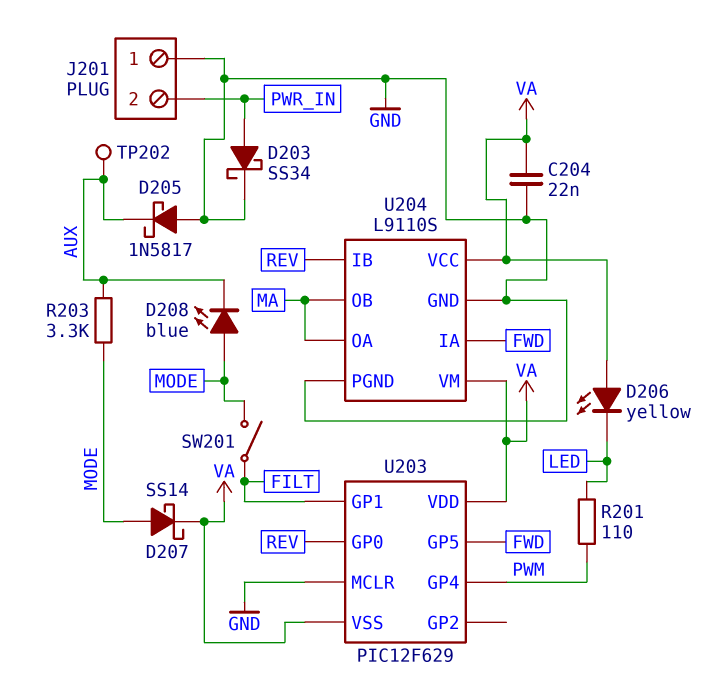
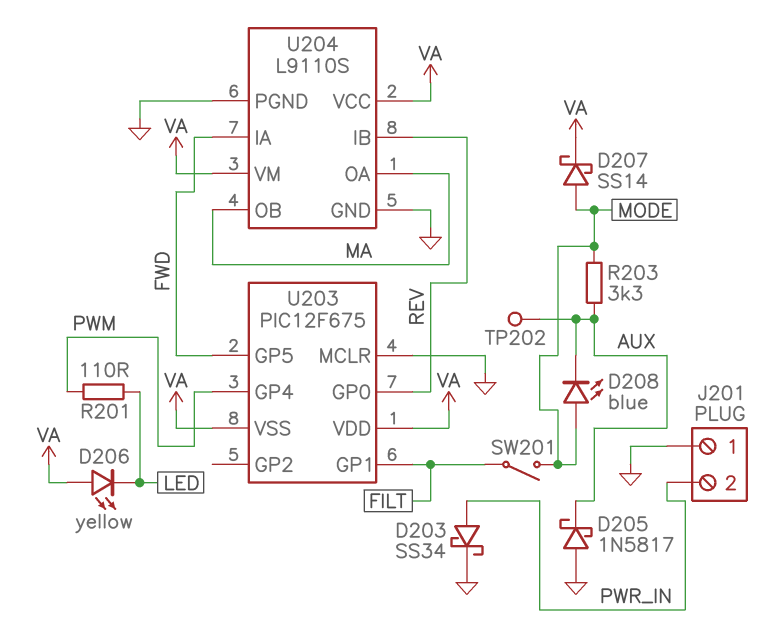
C204: 22nF (GND, VA) -> none
U203: PIC12F629 -> PIC12F675

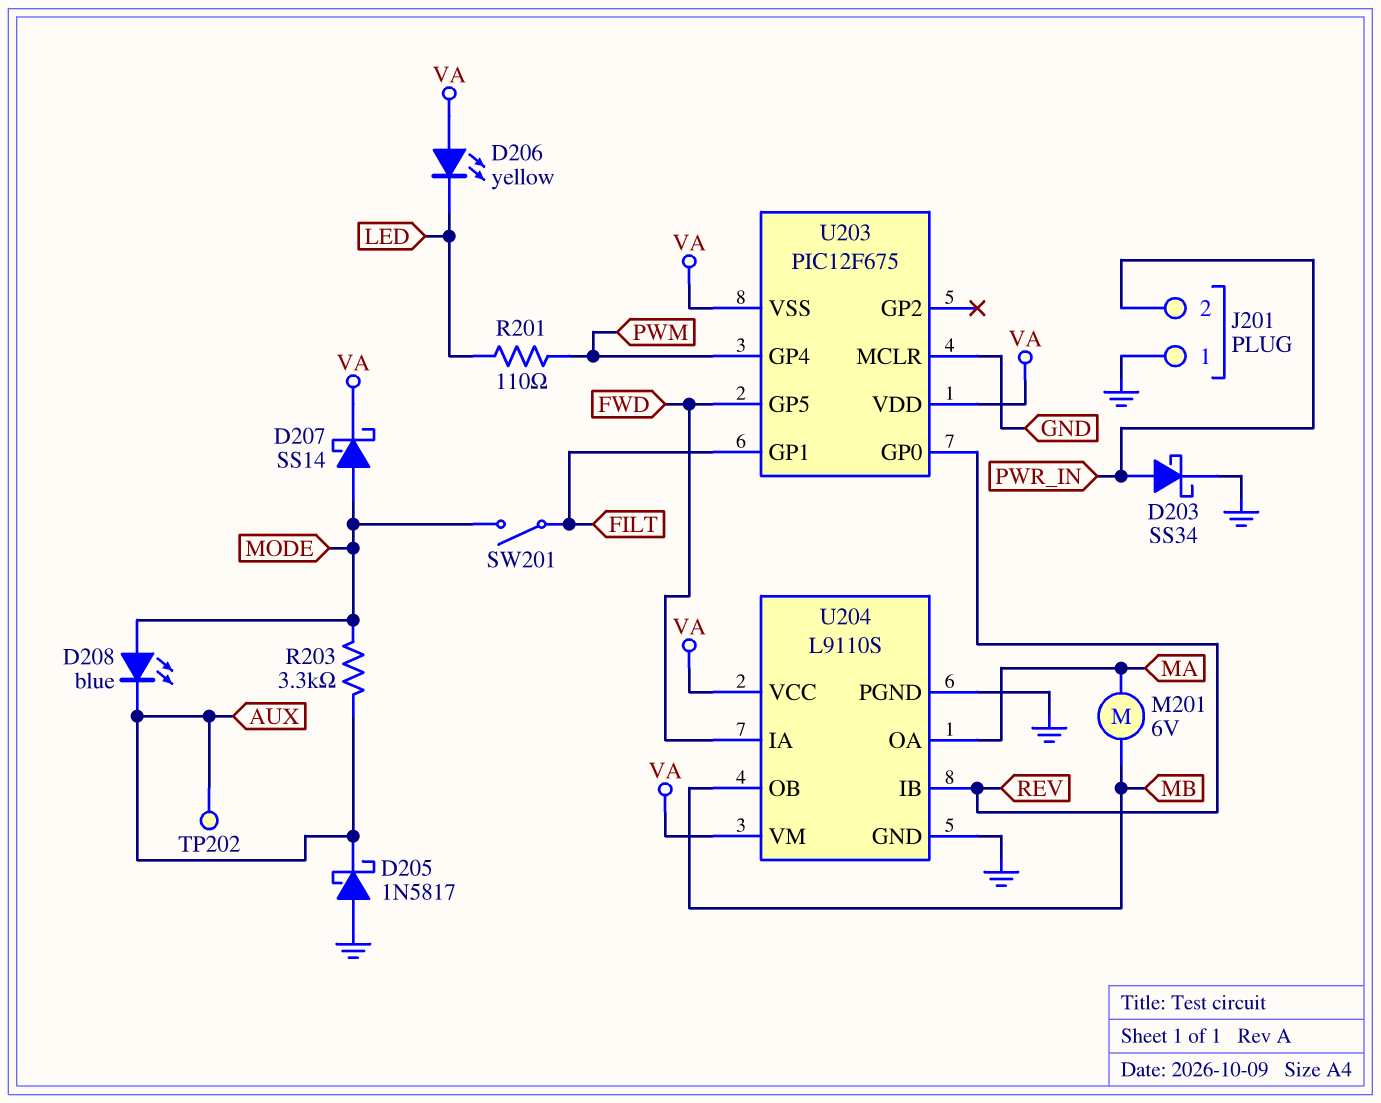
M201: none -> motor 6V (MA, MB)
U204 pin OB: MA -> MB

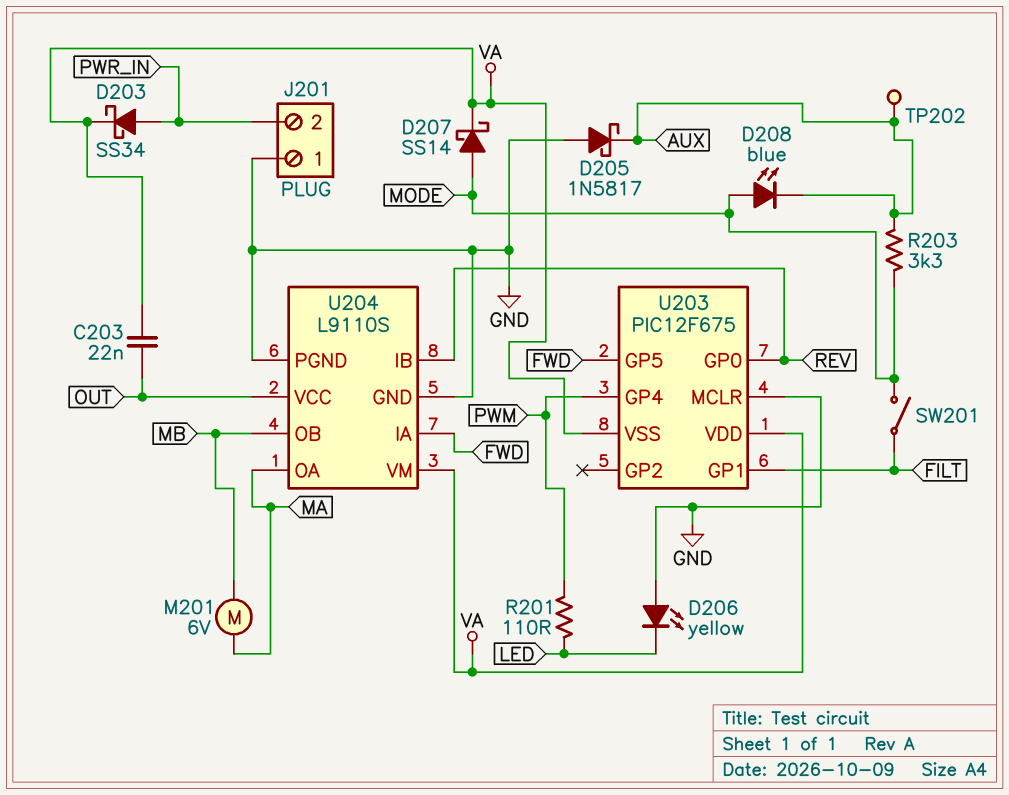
C203: none -> 22nF (OUT, VA)
D203: schottky SS34 (A PWR_IN, K GND) -> schottky SS34 (A PWR_IN, K VA)
D206: LED yellow (A VA, K LED) -> LED yellow (A GND, K LED)
U204 pin VCC: VA -> OUT

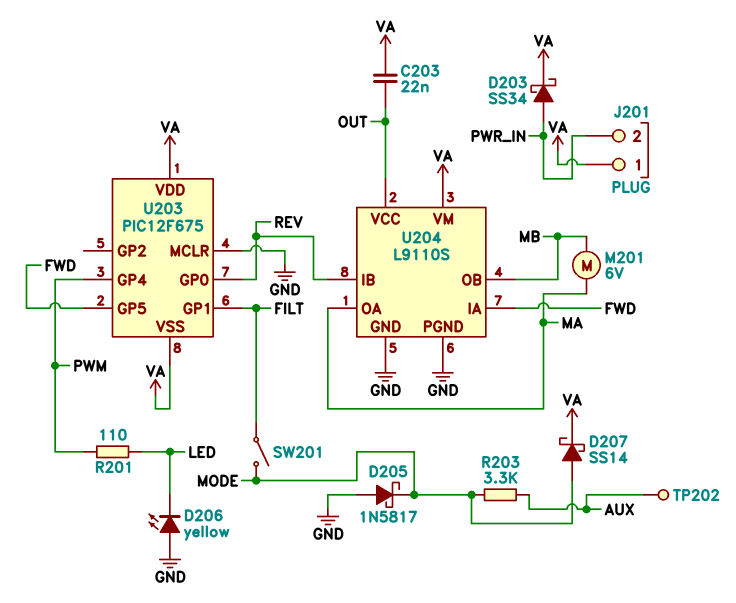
D205: schottky 1N5817 (A GND, K AUX) -> schottky 1N5817 (A GND, K MODE)
D208: LED blue (A MODE, K AUX) -> none
J201 pin 1: GND -> VA

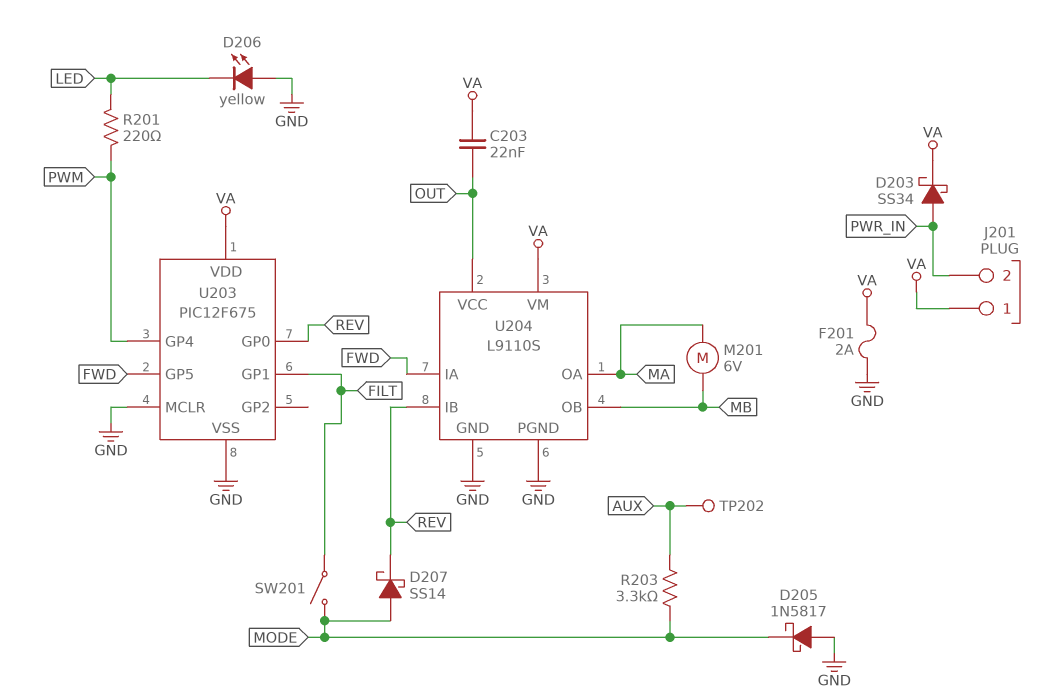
D207: schottky SS14 (A MODE, K VA) -> schottky SS14 (A MODE, K REV)
F201: none -> 2A (GND, VA)
R201: 110 (LED, PWM) -> 220 (LED, PWM)
U203 pin VSS: VA -> GND

